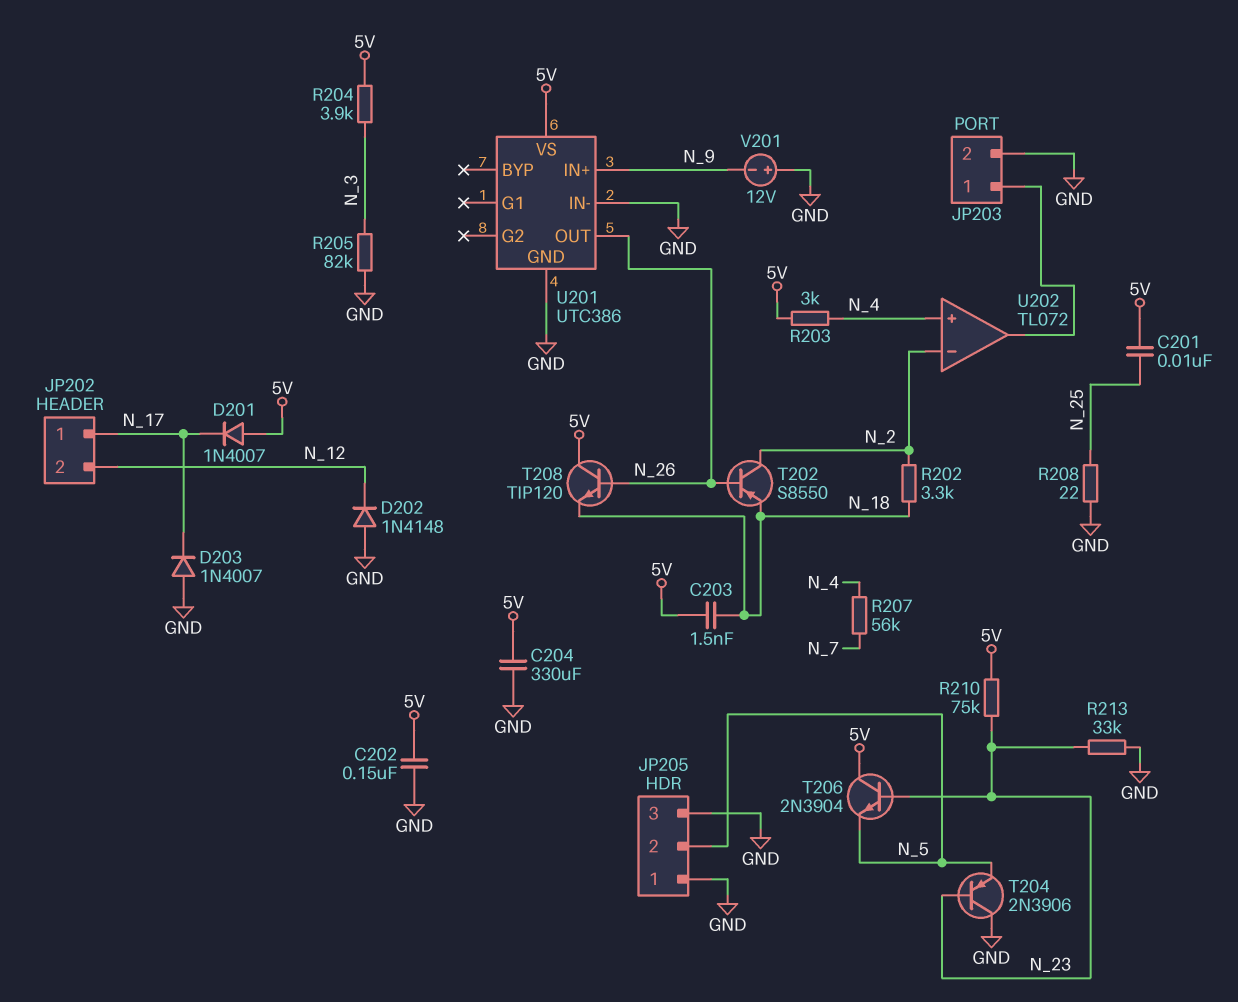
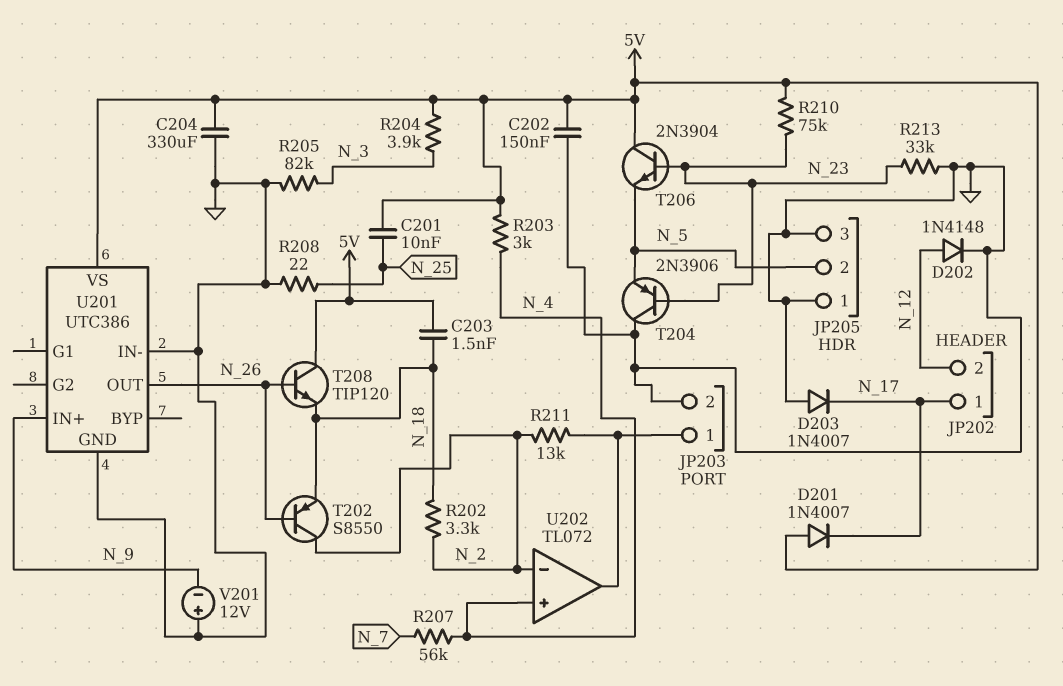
D202: diode 1N4148 (A GND, K N_12) -> diode 1N4148 (A N_12, K GND)
R211: none -> 13k (JP203/1, N_2)

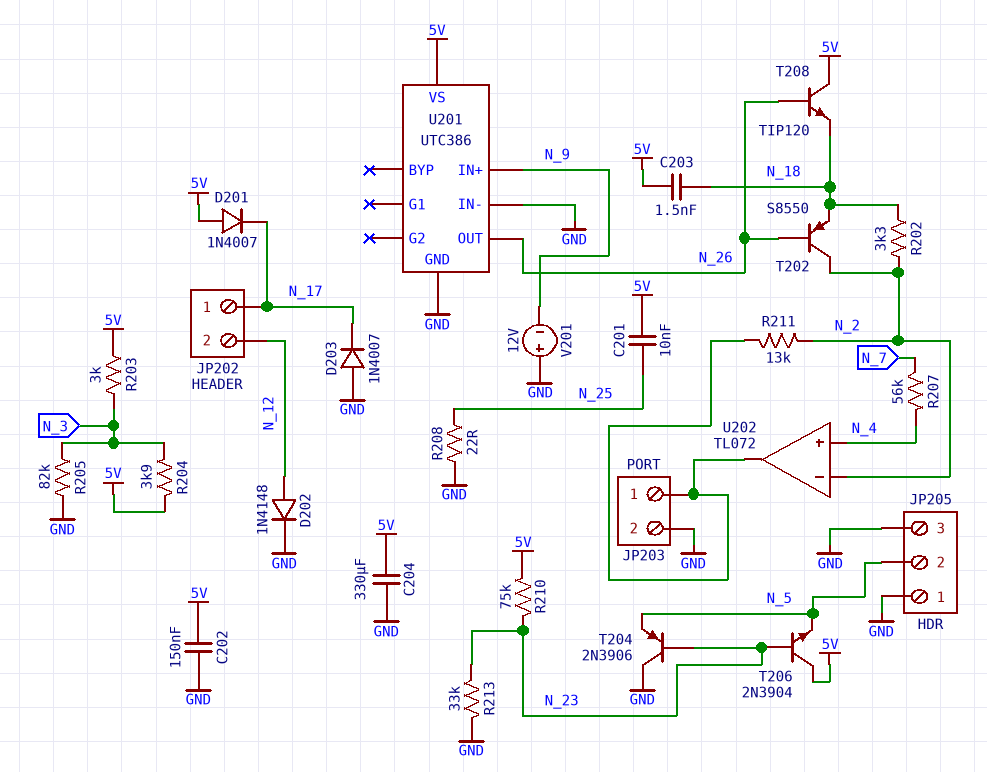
R203: 3k (5V, N_4) -> 3k (5V, N_3)

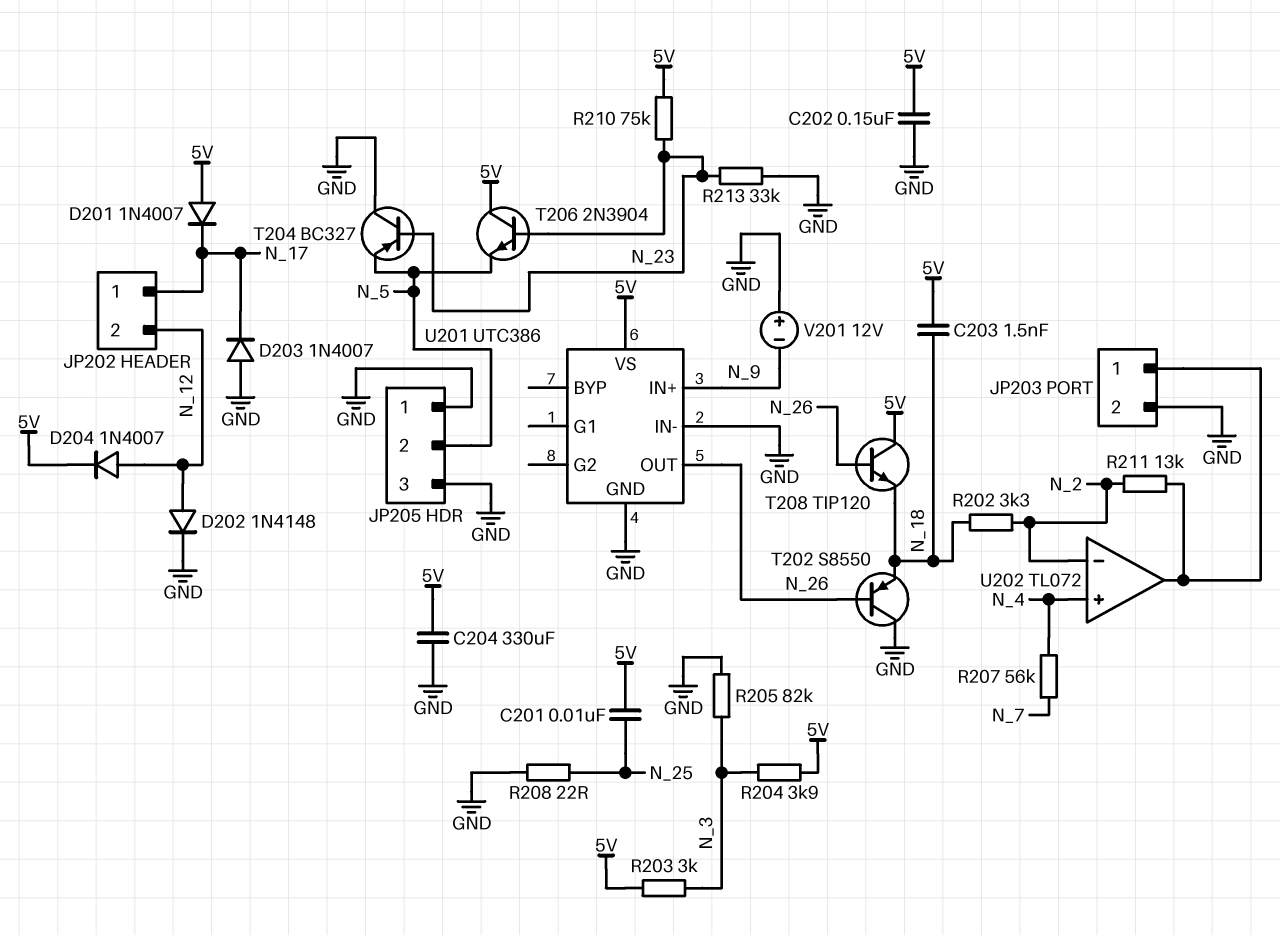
D204: none -> diode 1N4007 (A N_12, K 5V)
T202: PNP S8550 (B N_26, C N_2, E N_18) -> PNP S8550 (B N_26, C GND, E N_18)
T204: PNP 2N3906 (B N_23, C GND, E N_5) -> PNP BC327 (B N_23, C GND, E N_5)

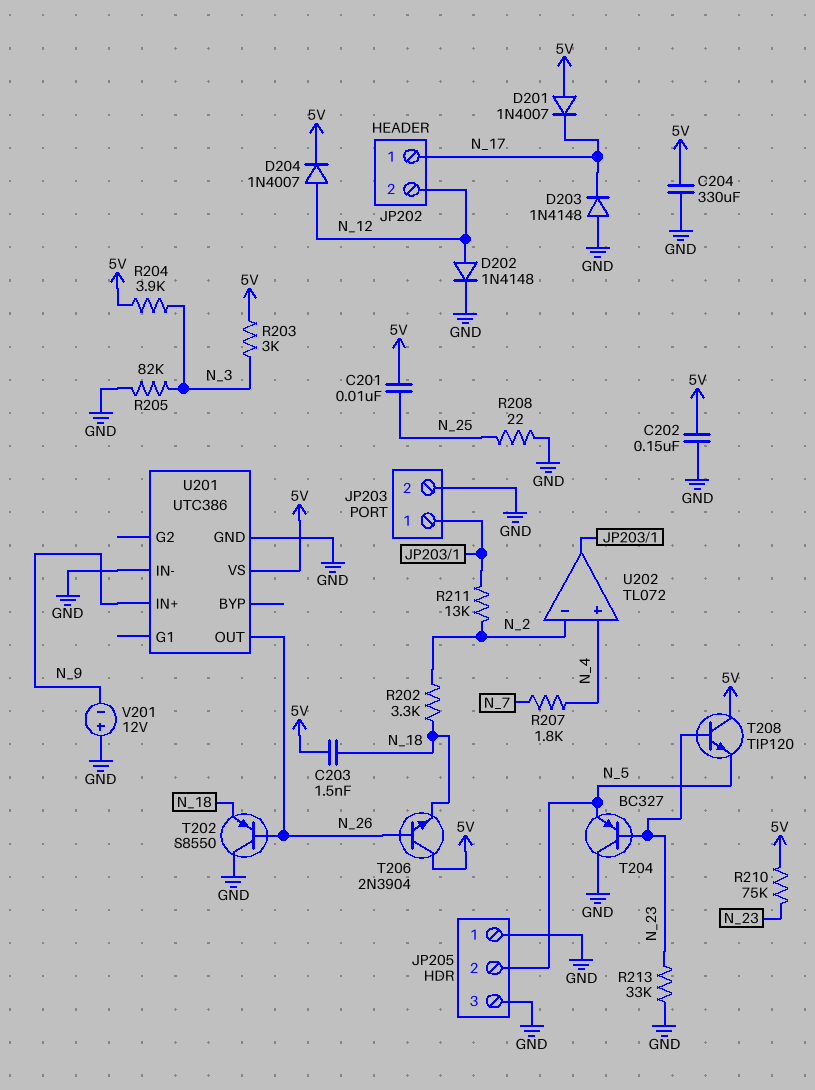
D203: diode 1N4007 (A GND, K N_17) -> diode 1N4148 (A GND, K N_17)
R207: 56k (N_4, N_7) -> 1.8k (N_4, N_7)
T206: NPN 2N3904 (B N_23, C 5V, E N_5) -> NPN 2N3904 (B N_26, C 5V, E N_18)
T208: NPN TIP120 (B N_26, C 5V, E N_18) -> NPN TIP120 (B N_23, C 5V, E N_5)

